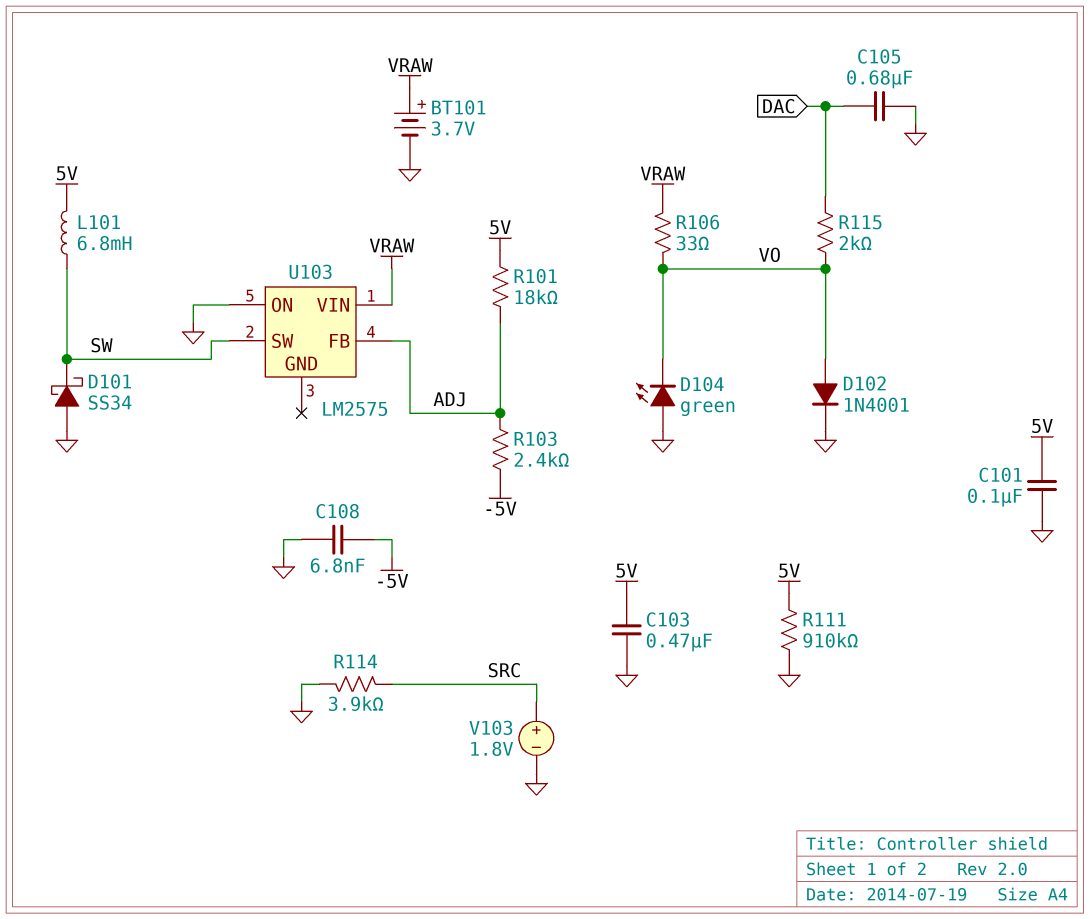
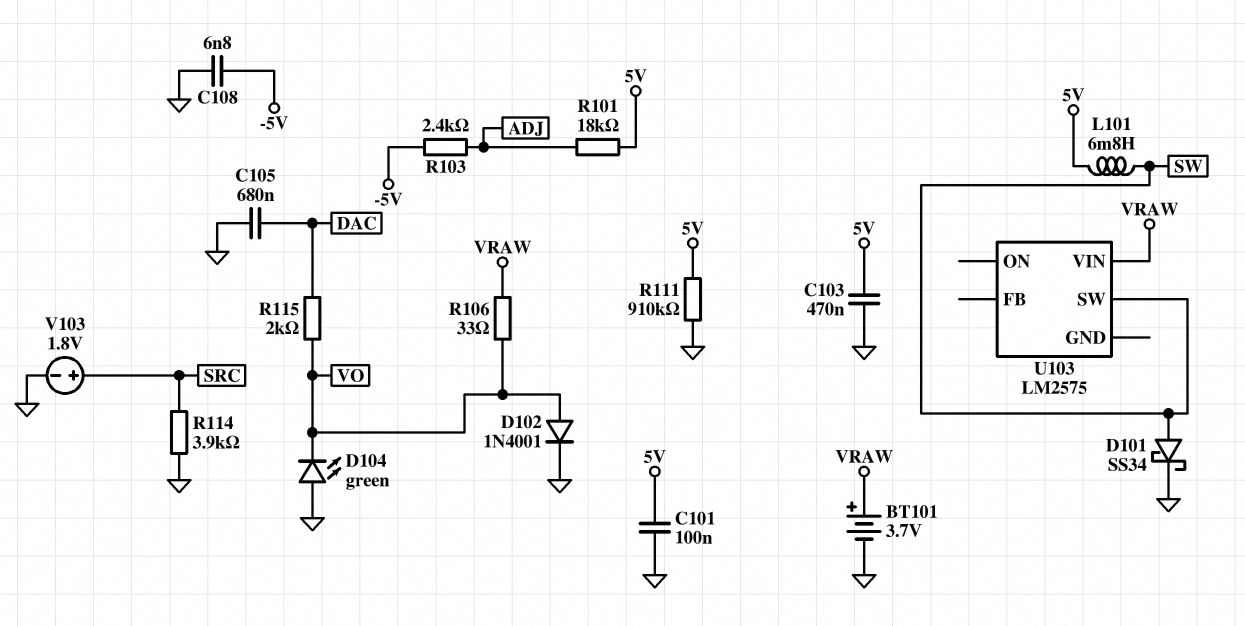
D101: schottky SS34 (A GND, K SW) -> schottky SS34 (A SW, K GND)
U103 pin FB: ADJ -> none
U103 pin ON: GND -> none

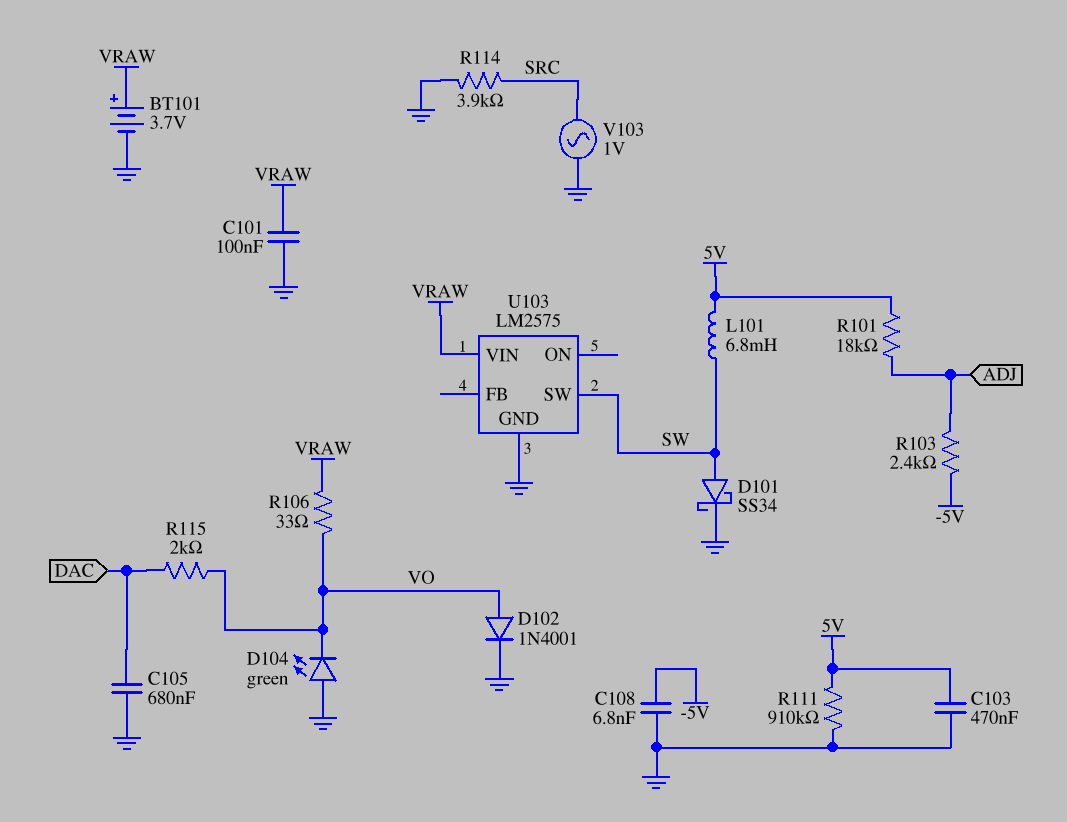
C101: 100nF (5V, GND) -> 100nF (GND, VRAW)
U103 pin GND: none -> GND
V103: 1.8V (plus SRC, minus GND) -> AC 1V (GND, SRC)

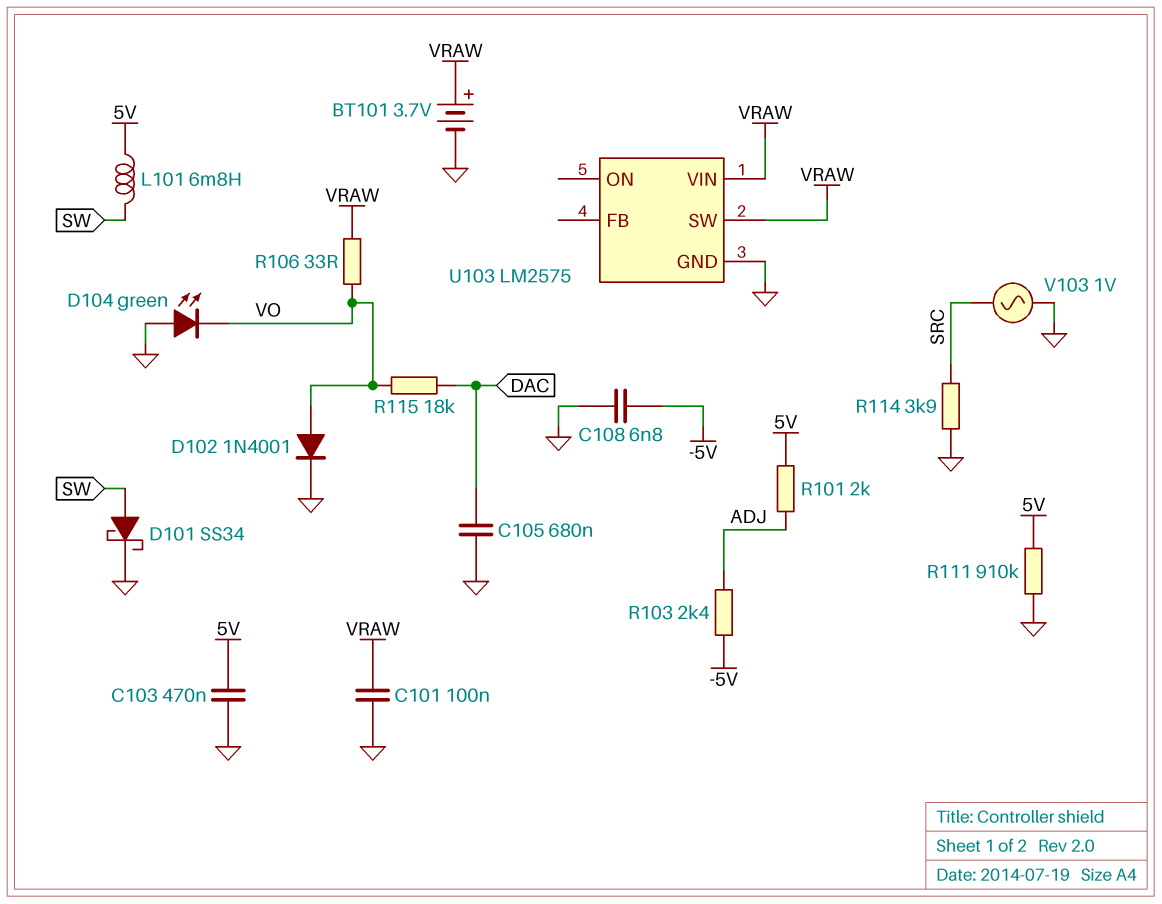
R101: 18k (5V, ADJ) -> 2k (5V, ADJ)
R115: 2k (DAC, VO) -> 18k (DAC, VO)
U103 pin SW: SW -> VRAW

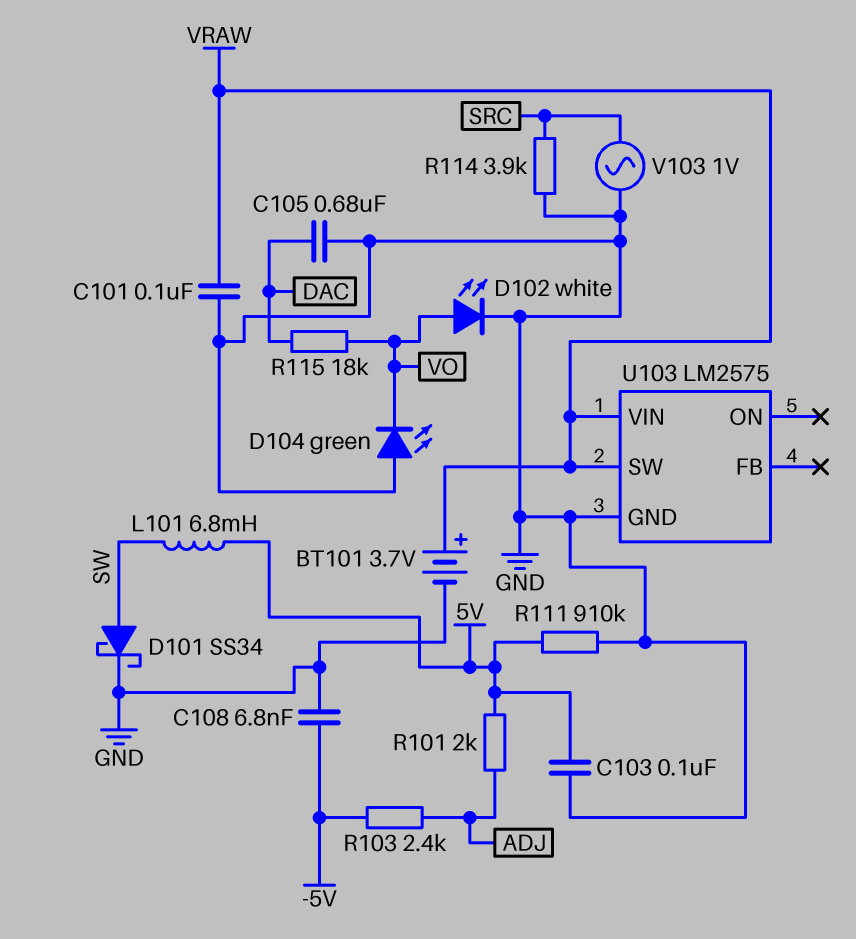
C103: 470nF (5V, GND) -> 100nF (5V, GND)
D102: diode 1N4001 (A VO, K GND) -> LED white (A VO, K GND)
R106: 33 (VO, VRAW) -> none

